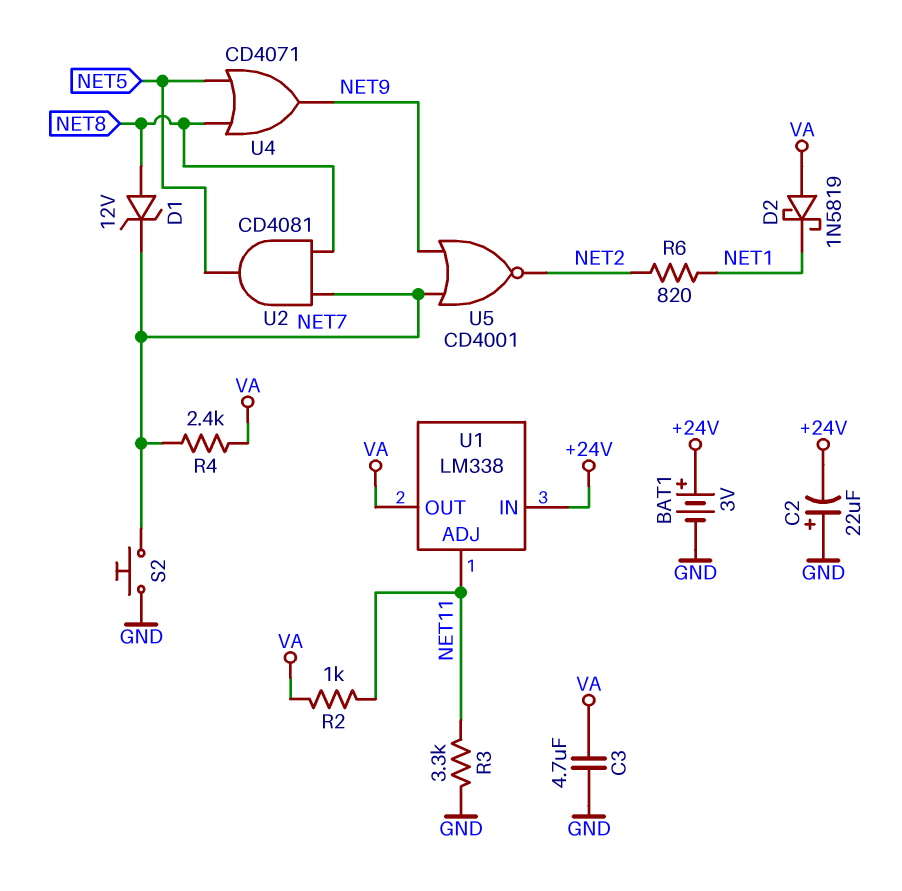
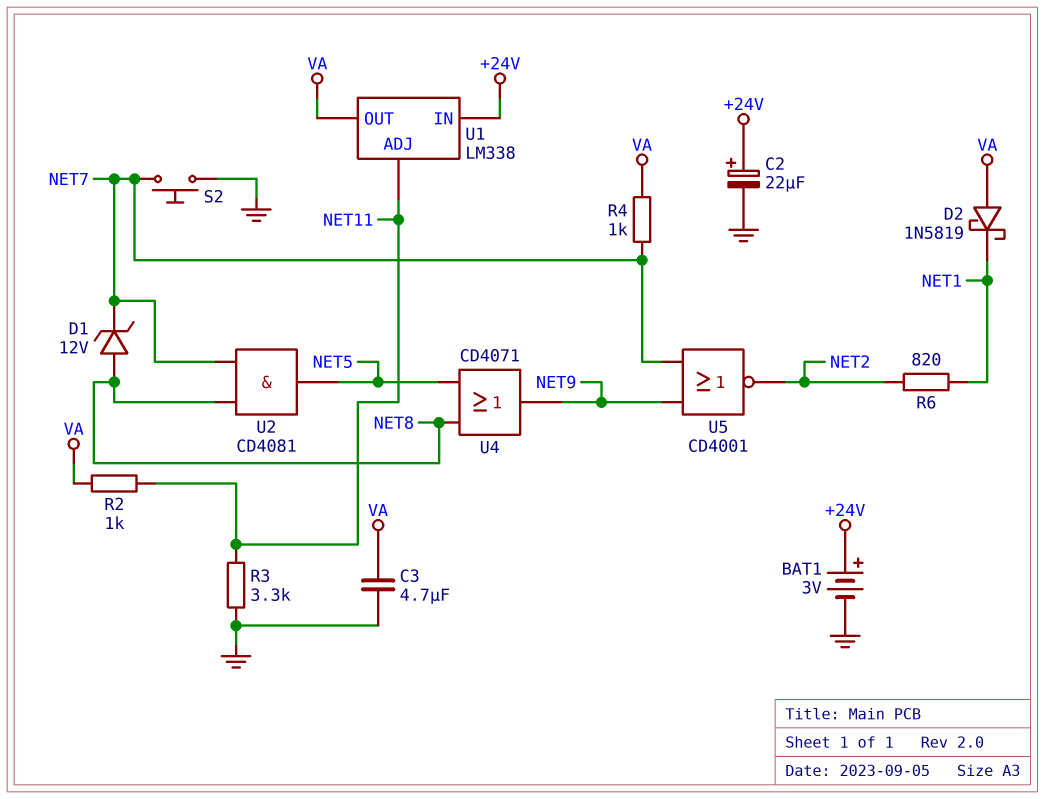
C2: 22uF (plus GND, minus +24V) -> 22uF (plus +24V, minus GND)
R4: 2.4k (NET7, VA) -> 1k (NET7, VA)

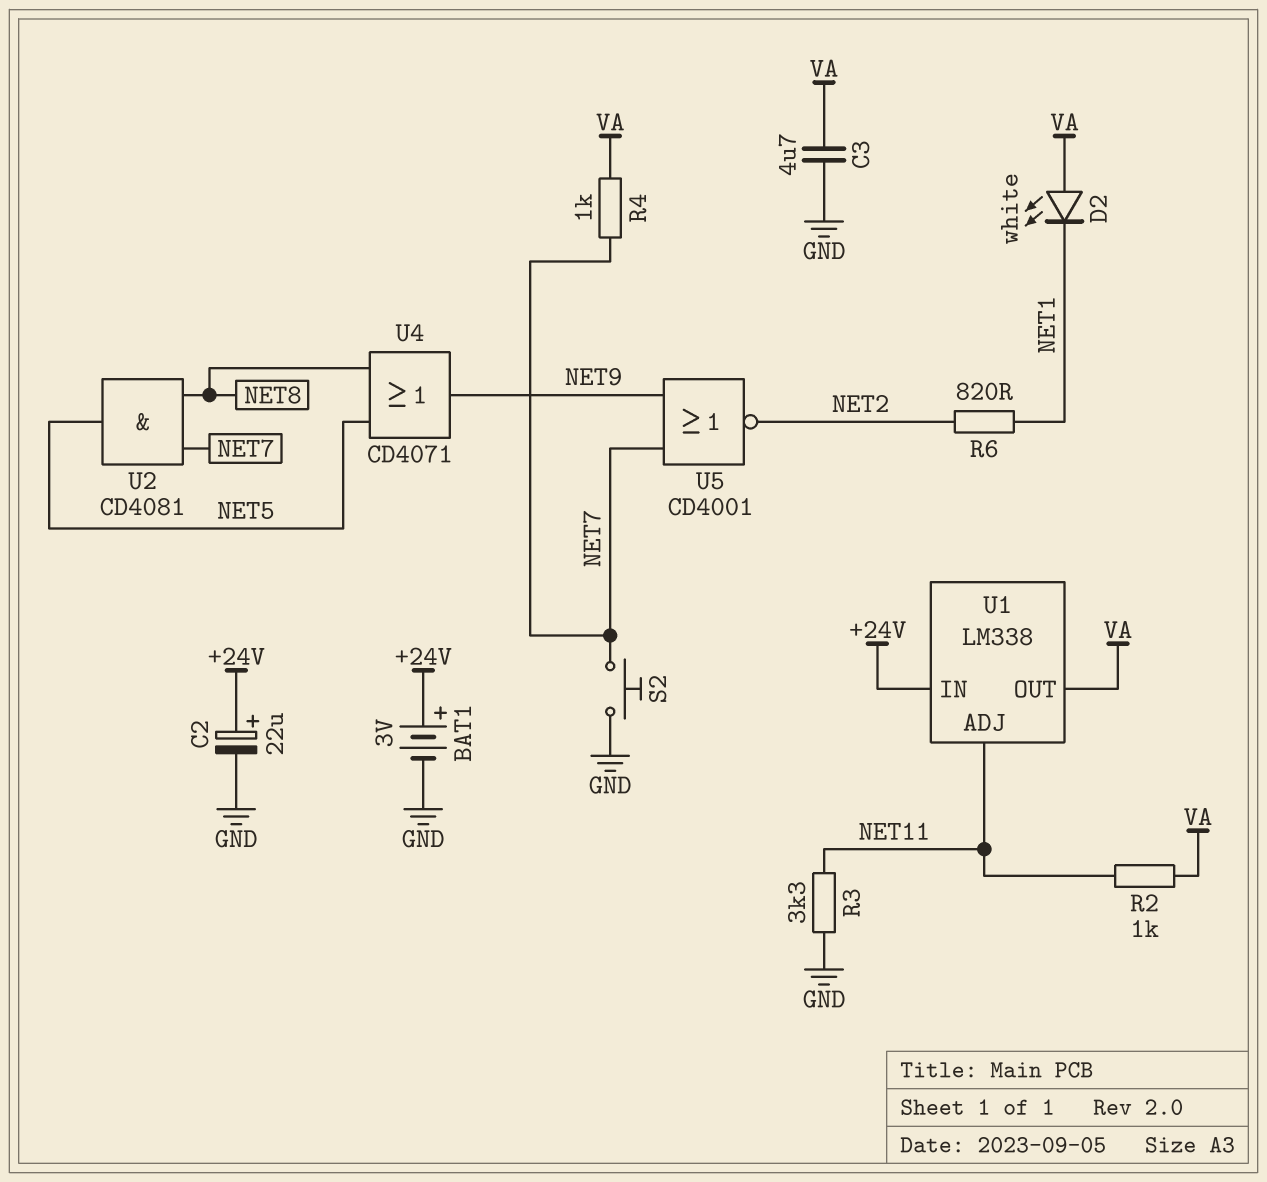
D1: zener 12V (A NET8, K NET7) -> none
D2: schottky 1N5819 (A VA, K NET1) -> LED white (A VA, K NET1)

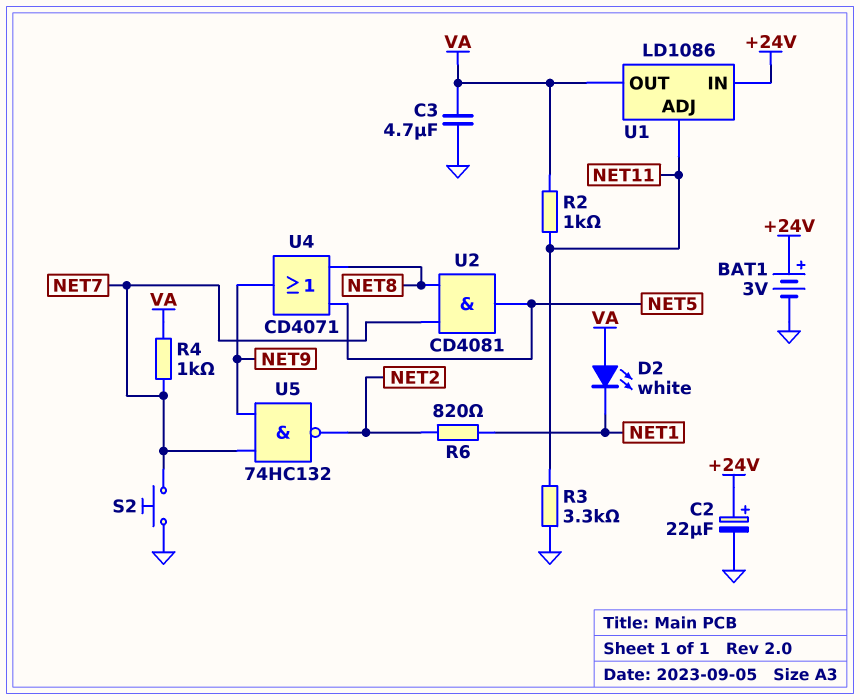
U1: LM338 -> LD1086
U5: NOR CD4001 (in NET7, in NET9, out NET2) -> NAND 74HC132 (in NET7, in NET9, out NET2)

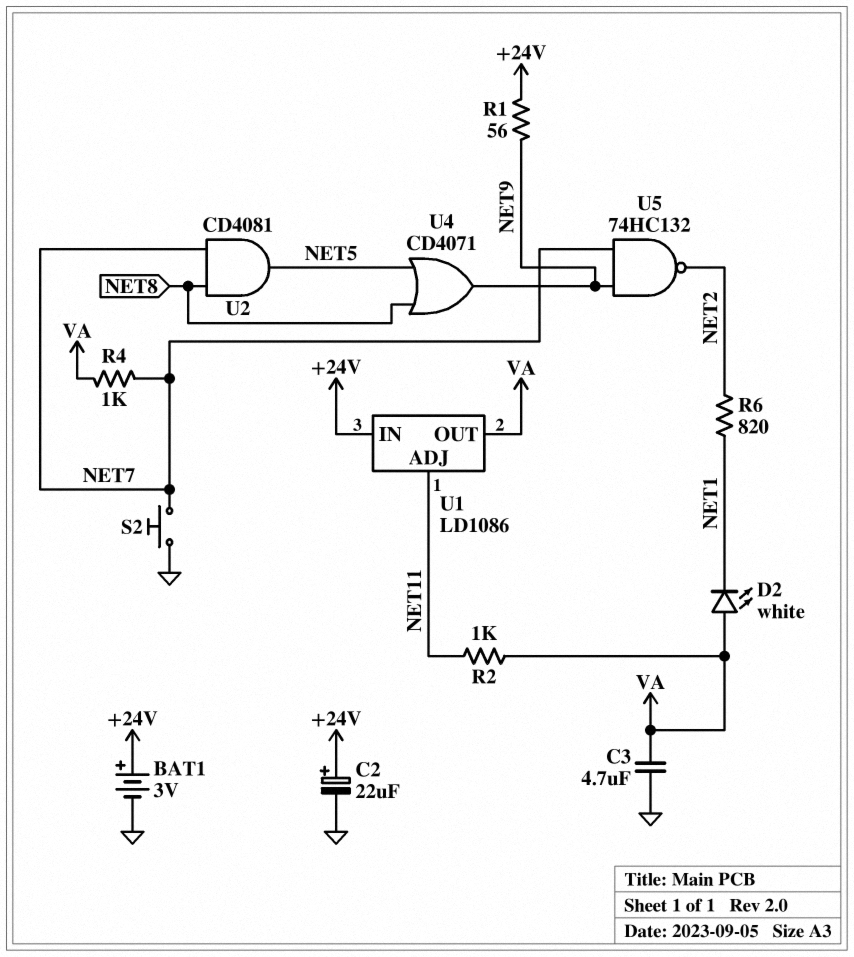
R1: none -> 56 (+24V, NET9)
R3: 3.3k (GND, NET11) -> none

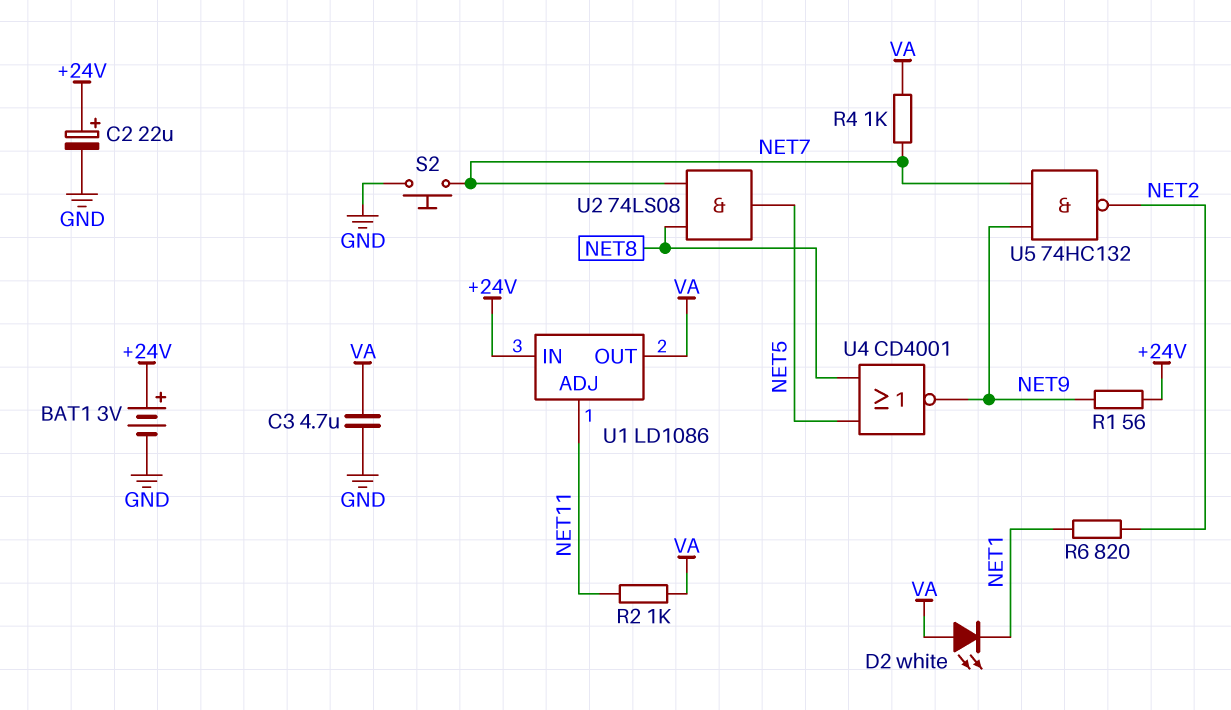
U2: AND CD4081 (in NET7, in NET8, out NET5) -> AND 74LS08 (in NET7, in NET8, out NET5)
U4: OR CD4071 (in NET5, in NET8, out NET9) -> NOR CD4001 (in NET5, in NET8, out NET9)

